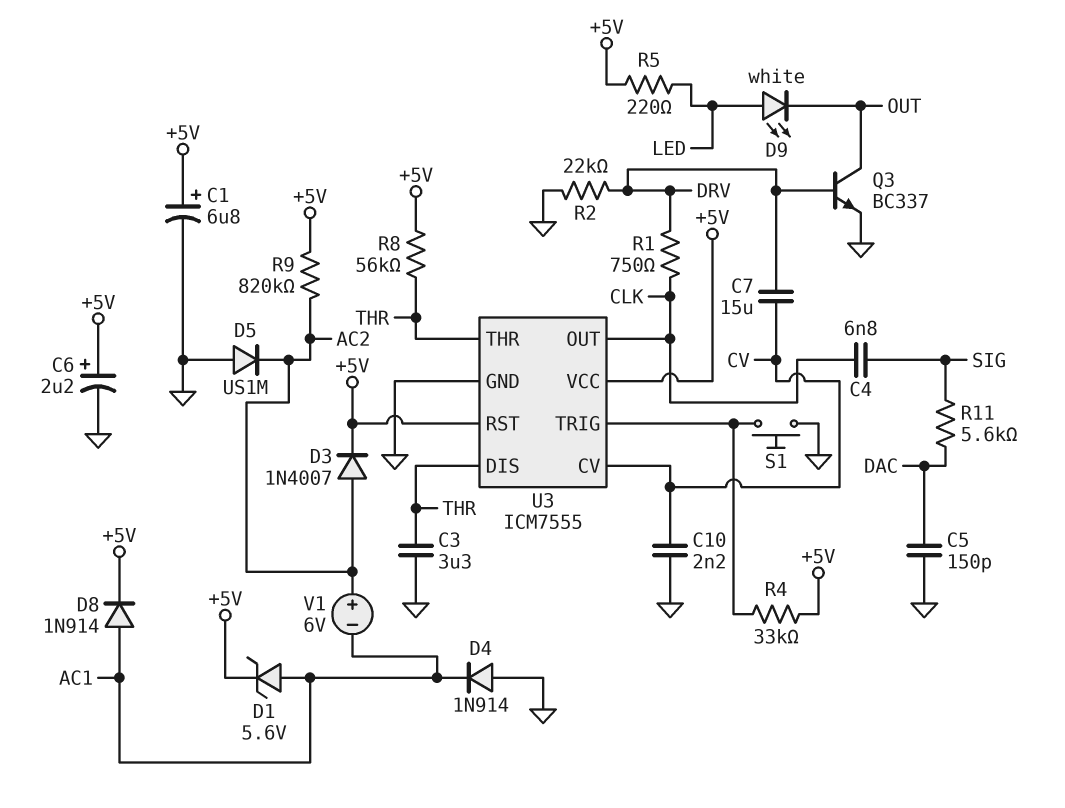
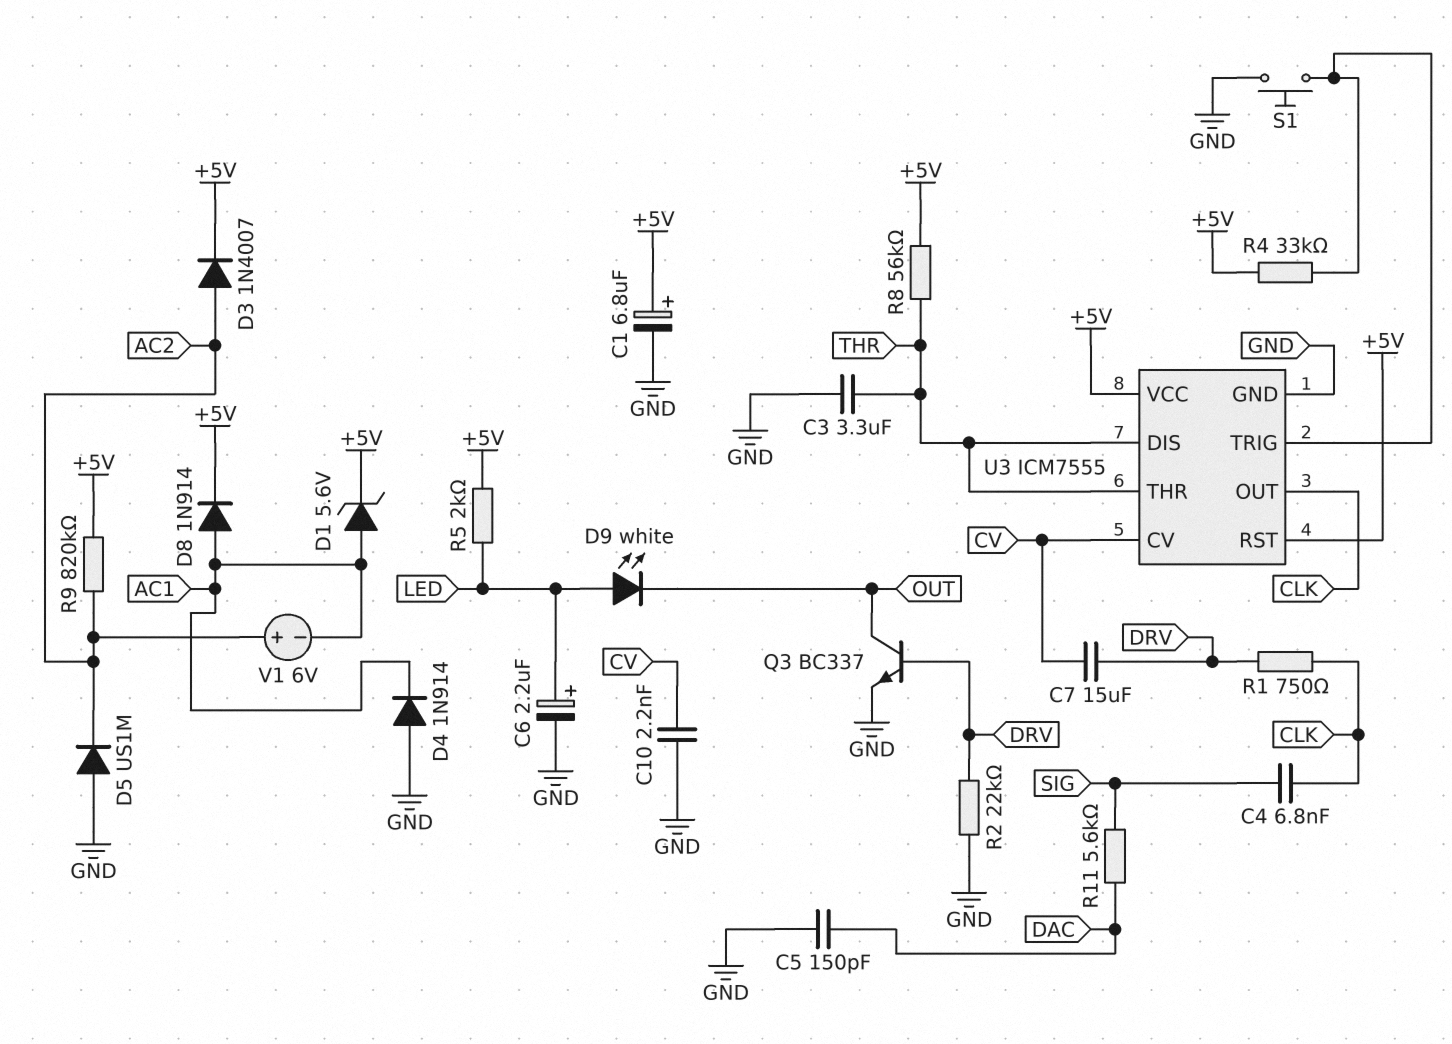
C6: 2.2uF (plus +5V, minus GND) -> 2.2uF (plus LED, minus GND)
R5: 220 (+5V, LED) -> 2k (+5V, LED)

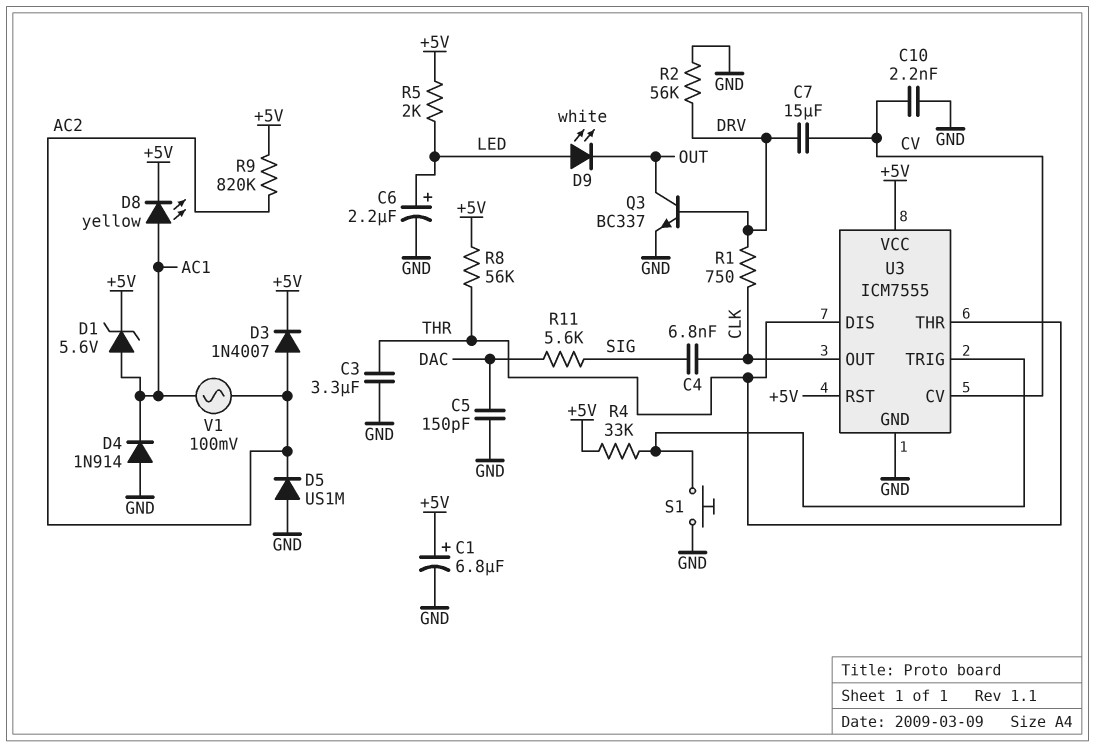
D8: diode 1N914 (A AC1, K +5V) -> LED yellow (A AC1, K +5V)
R2: 22k (DRV, GND) -> 56k (DRV, GND)
V1: 6V (plus AC2, minus AC1) -> AC 100mV (AC1, AC2)

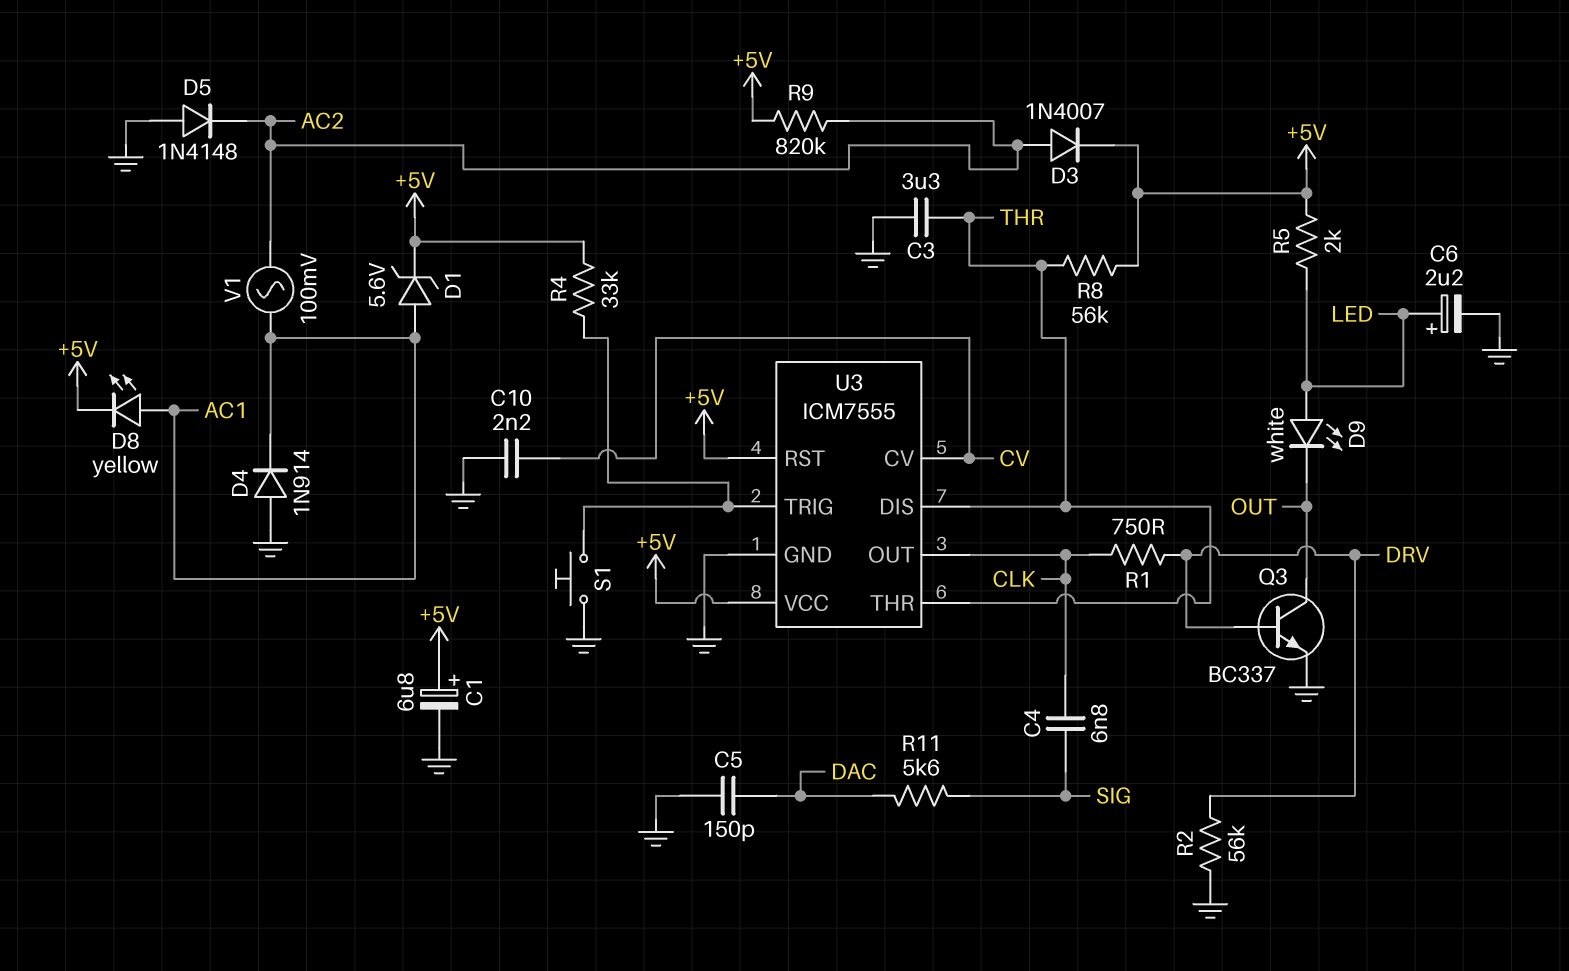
C7: 15uF (CV, DRV) -> none
D5: diode US1M (A GND, K AC2) -> diode 1N4148 (A GND, K AC2)

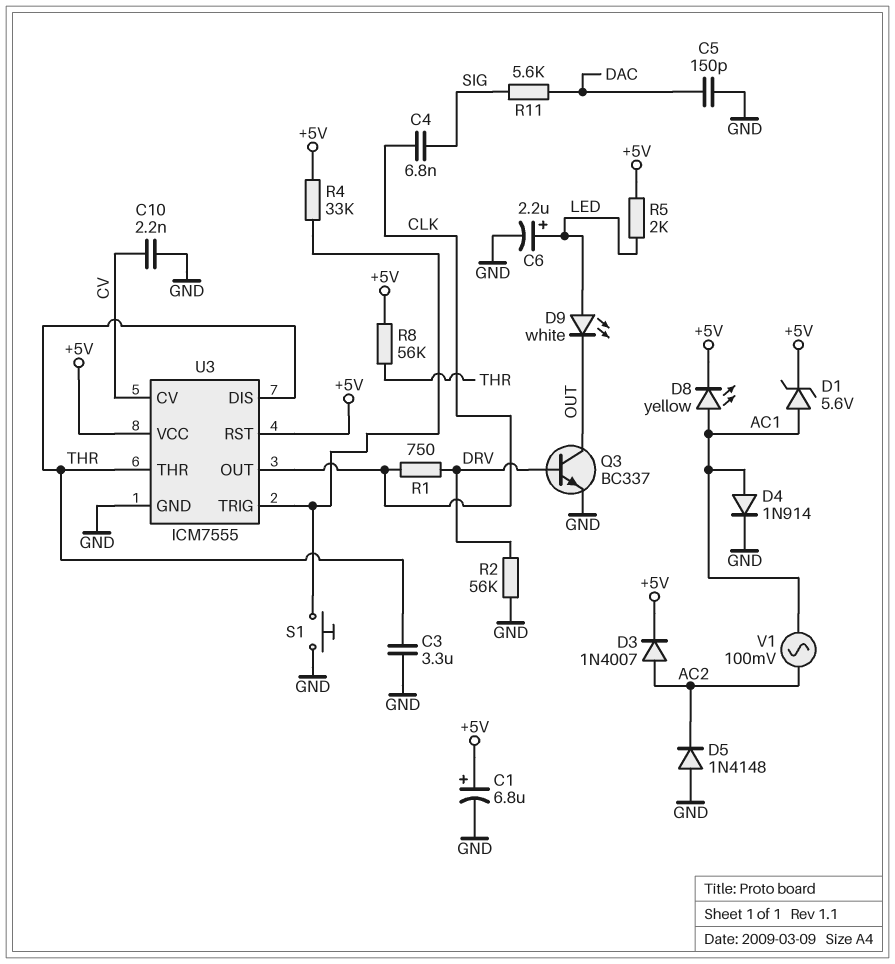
D4: diode 1N914 (A GND, K AC1) -> diode 1N914 (A AC1, K GND)
R9: 820k (+5V, AC2) -> none

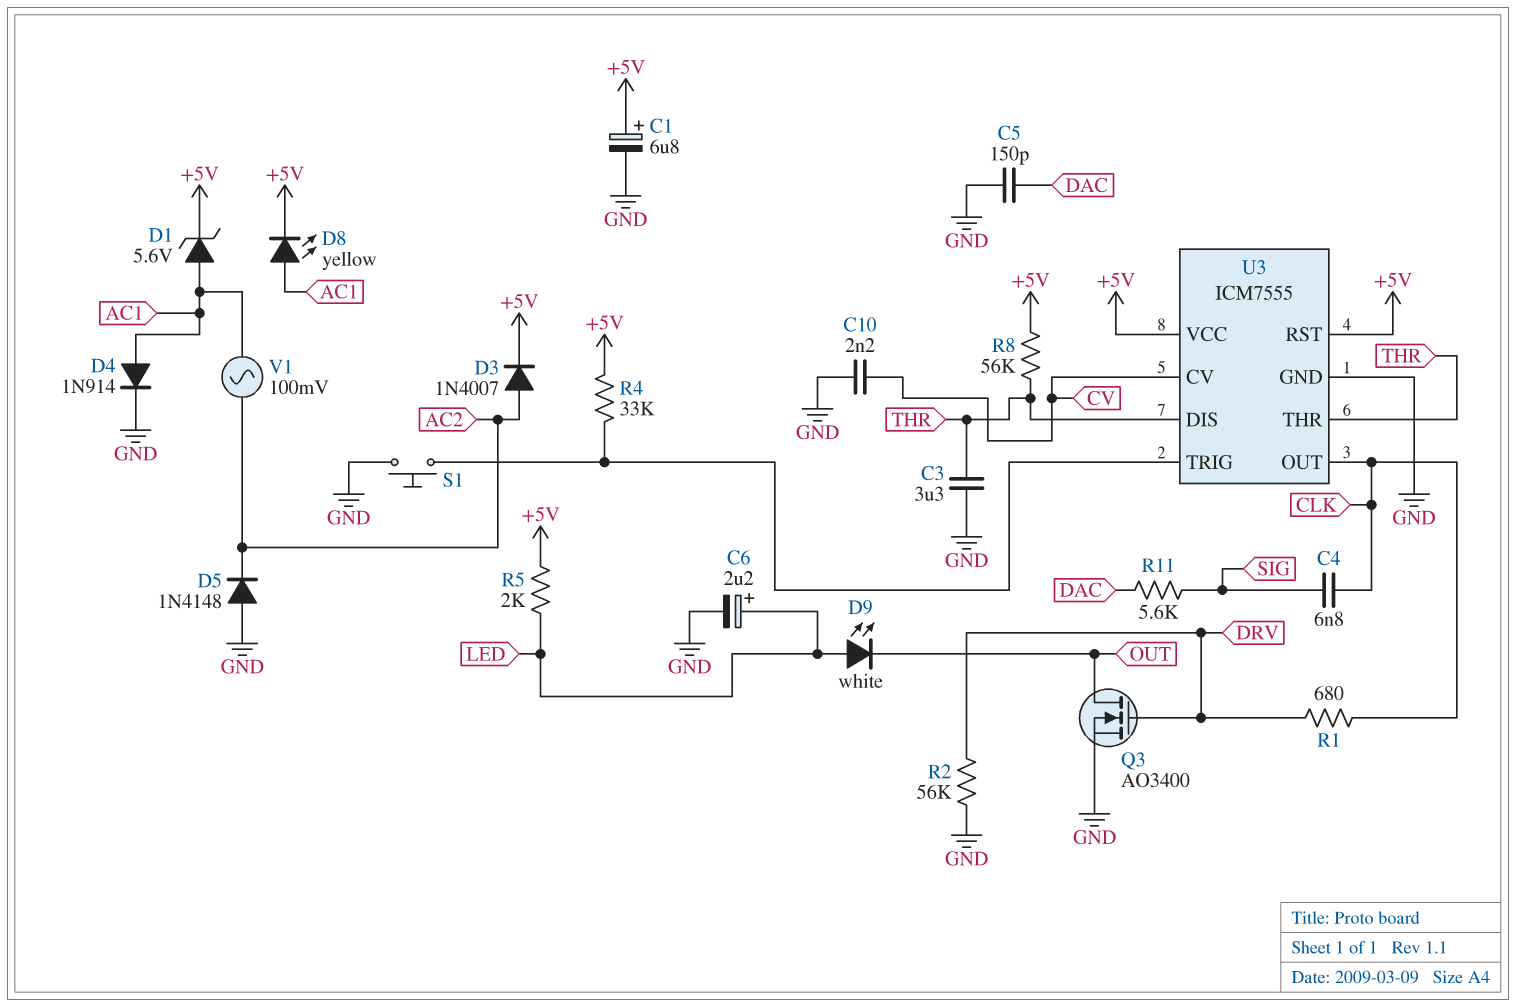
Q3: NPN BC337 (B DRV, C OUT, E GND) -> NMOS AO3400 (G DRV, D OUT, S GND)
R1: 750 (CLK, DRV) -> 680 (CLK, DRV)

